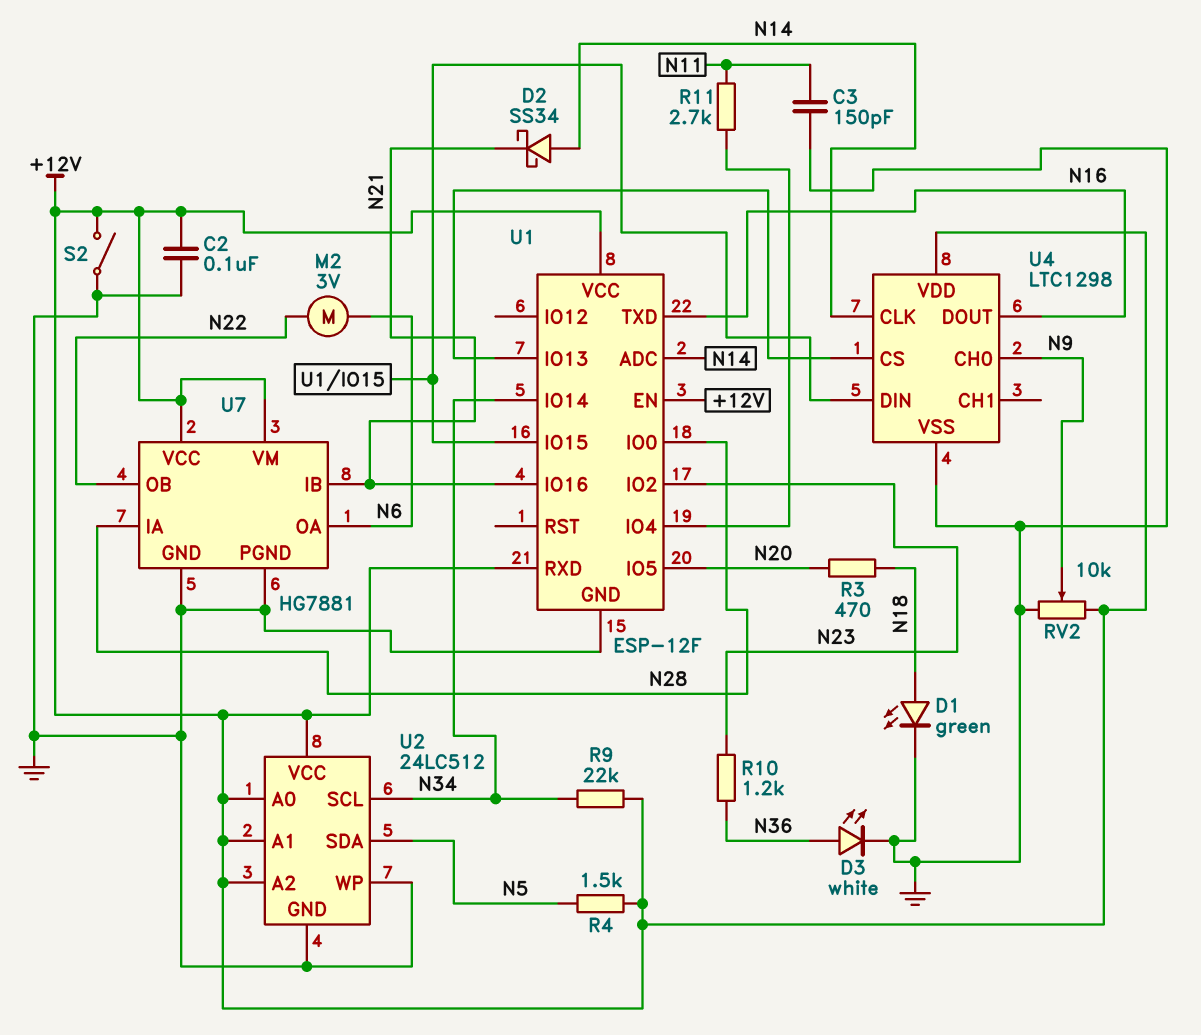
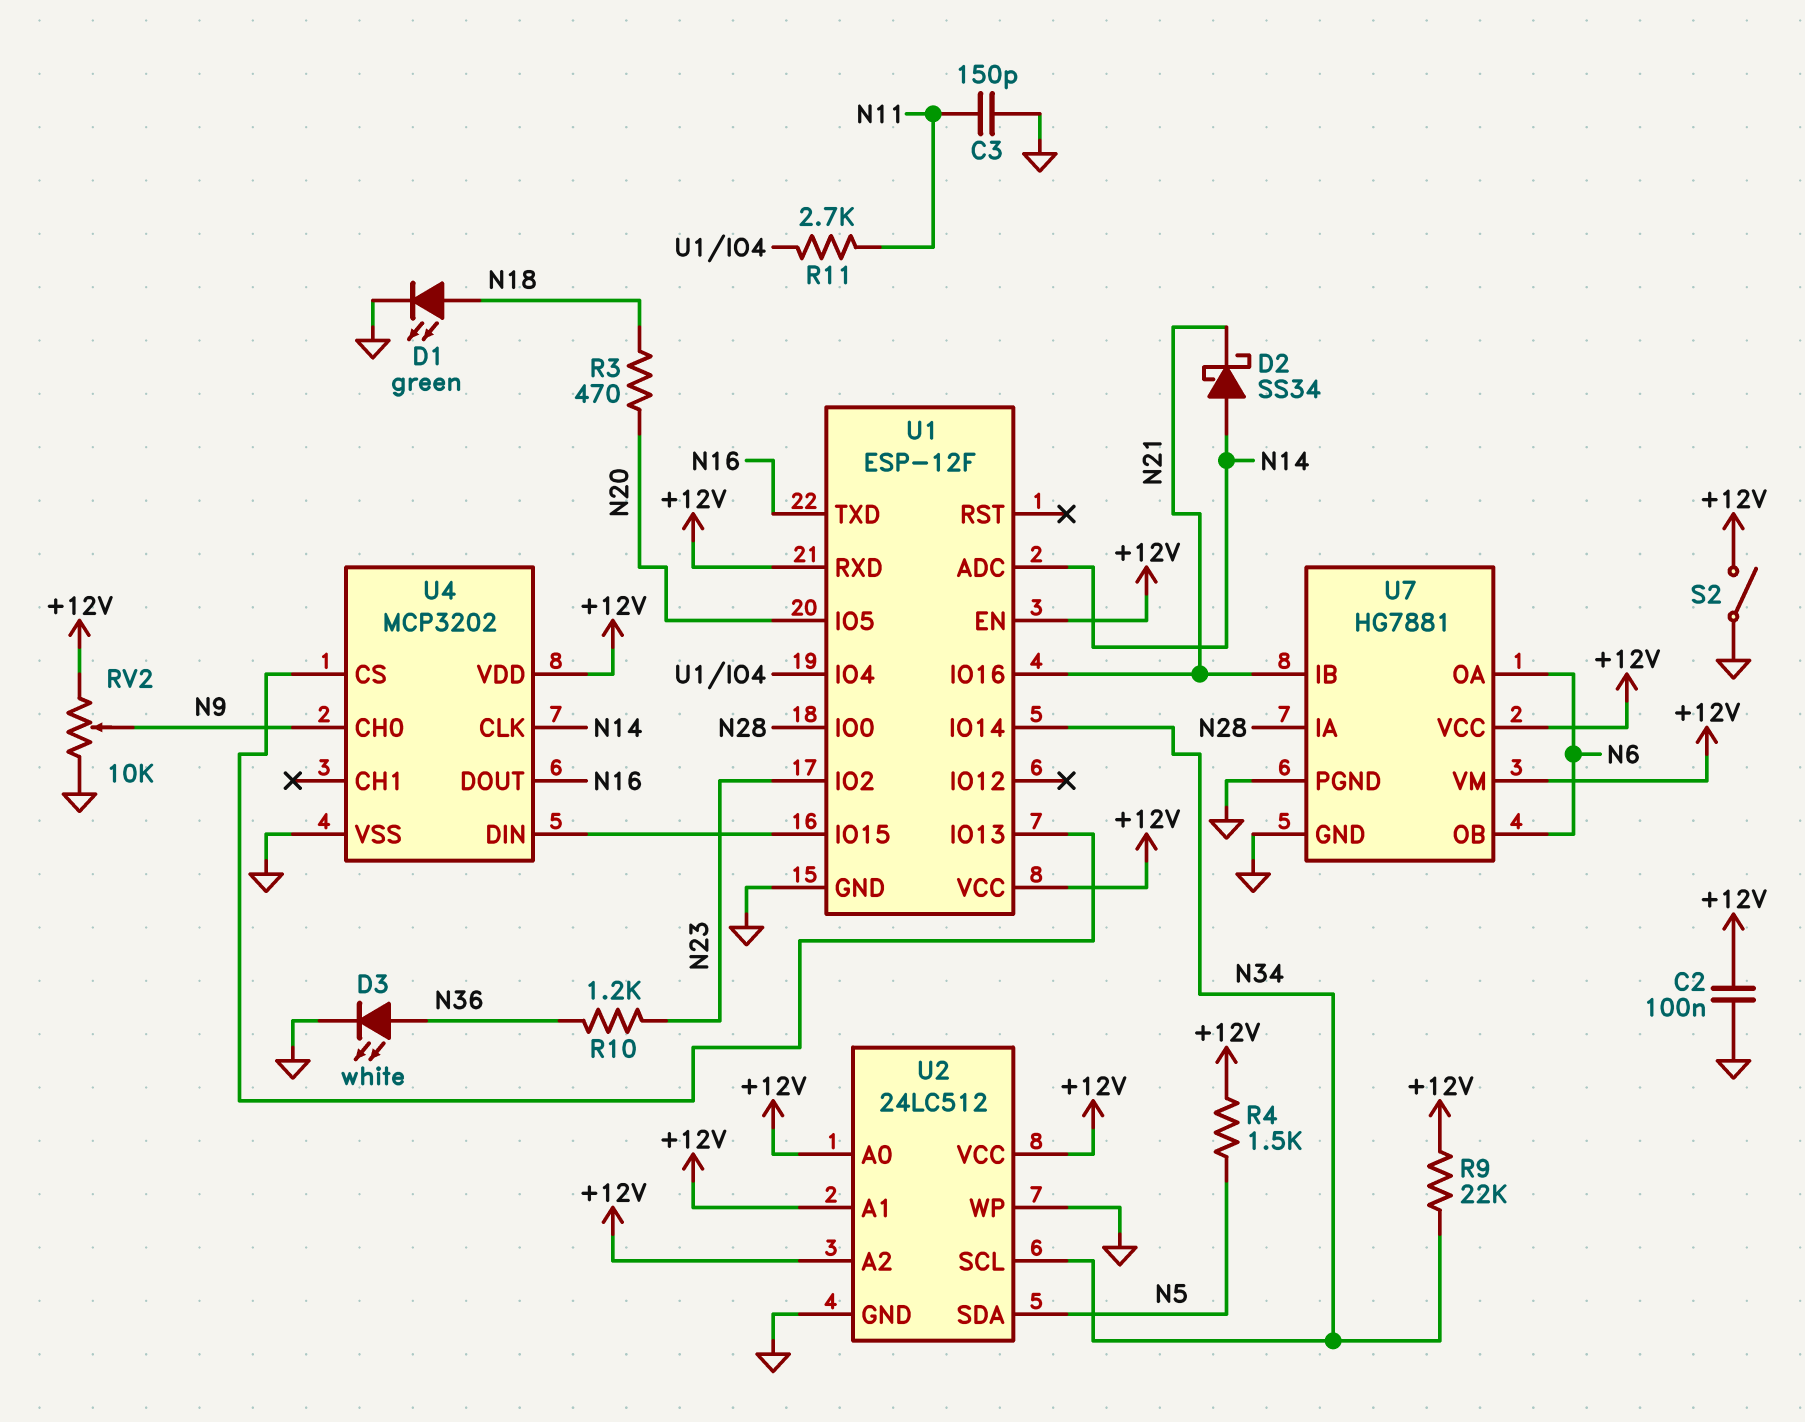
M2: motor 3V (N6, N22) -> none
U4: LTC1298 -> MCP3202
U7 pin OB: N22 -> N6

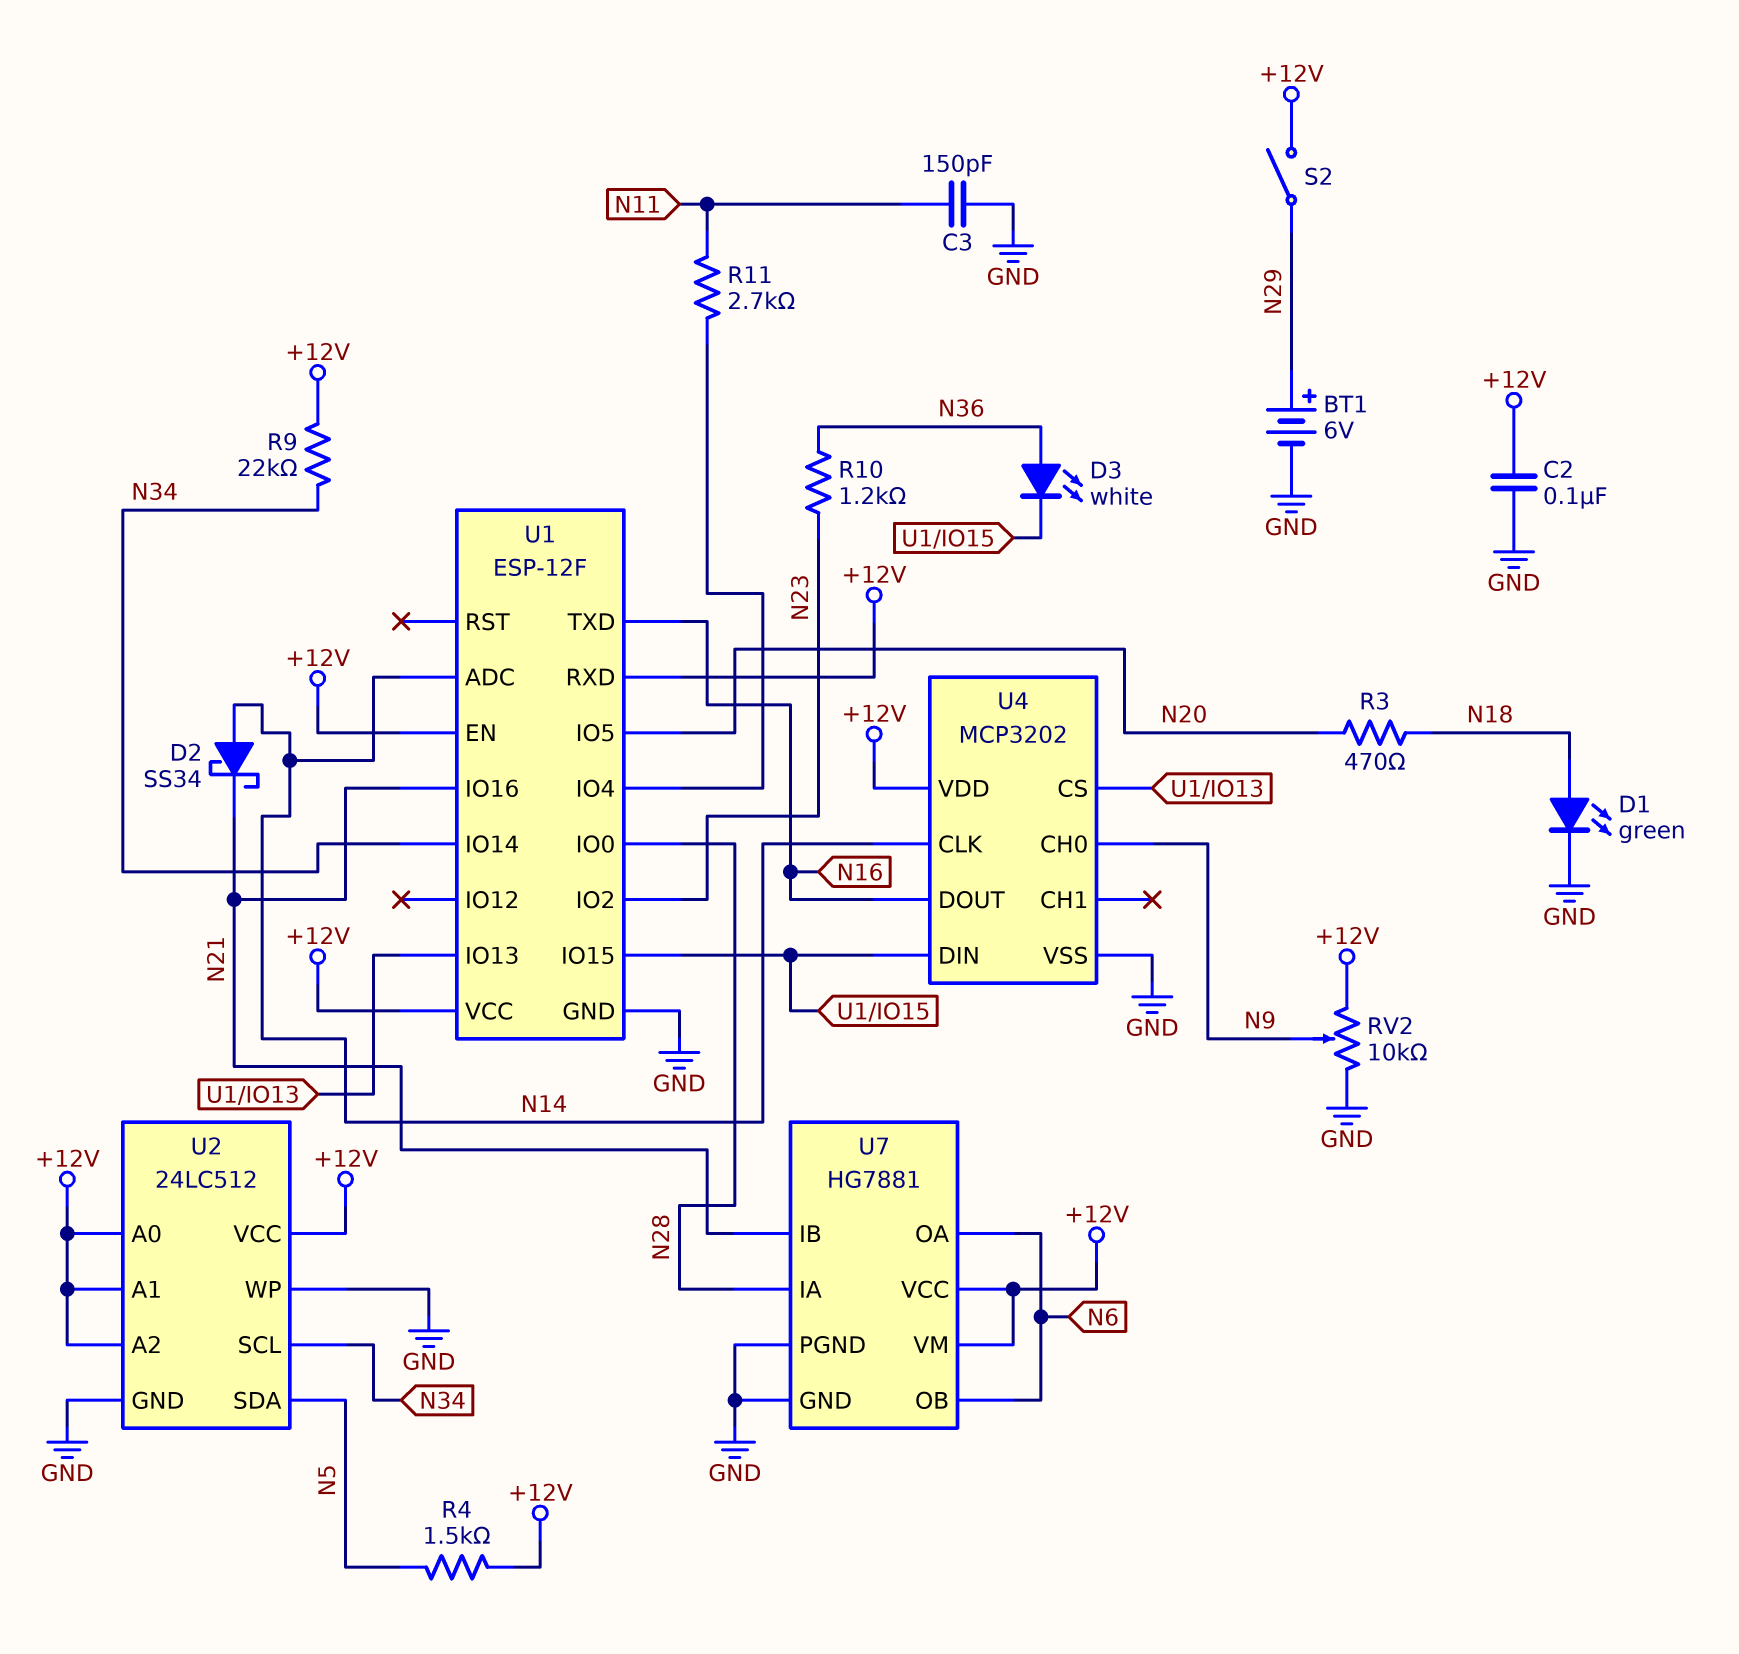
BT1: none -> 6V (plus N29, minus GND)
D3: LED white (A N36, K GND) -> LED white (A N36, K U1/IO15)
S2: switch (+12V, GND) -> switch (+12V, N29)

